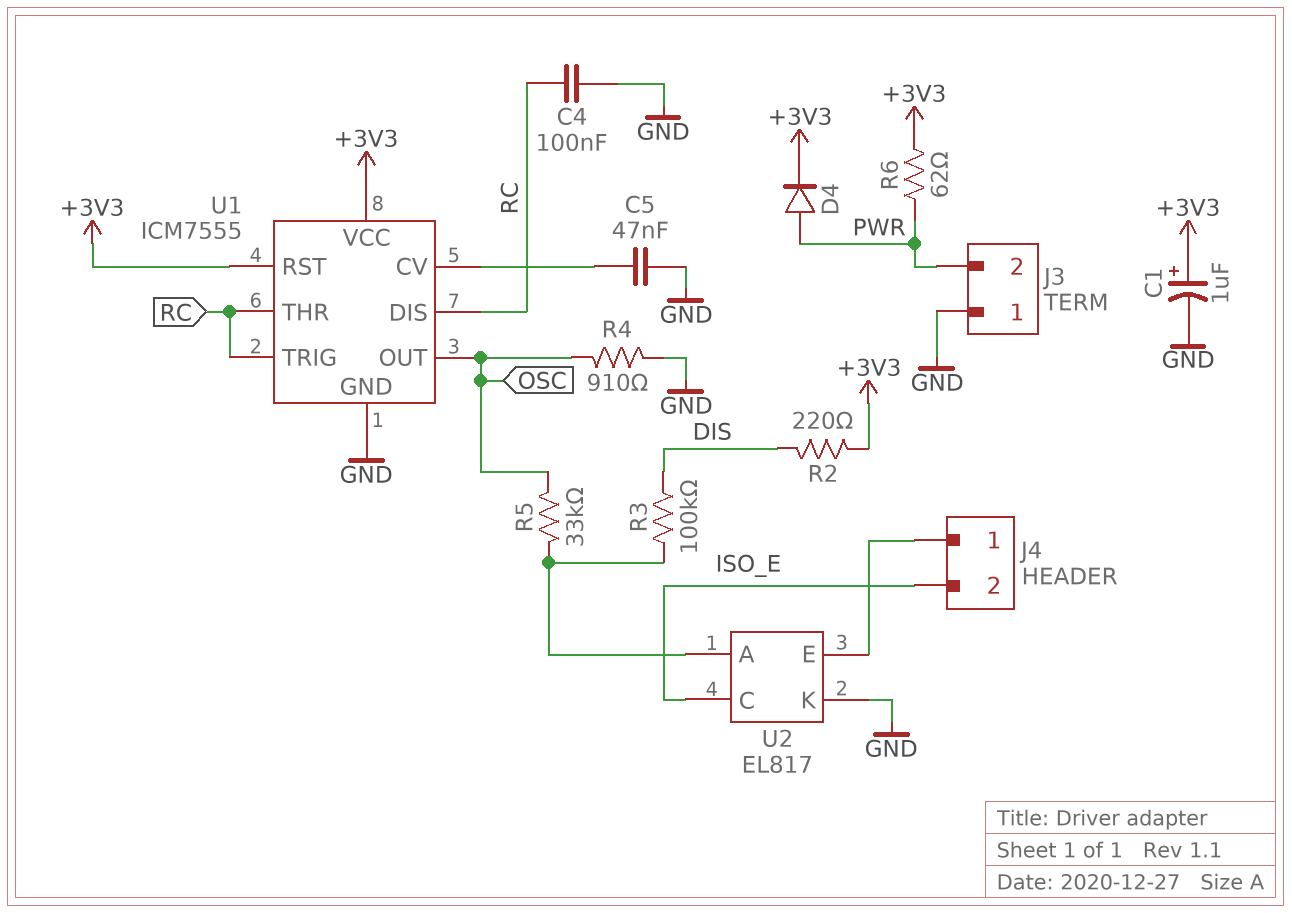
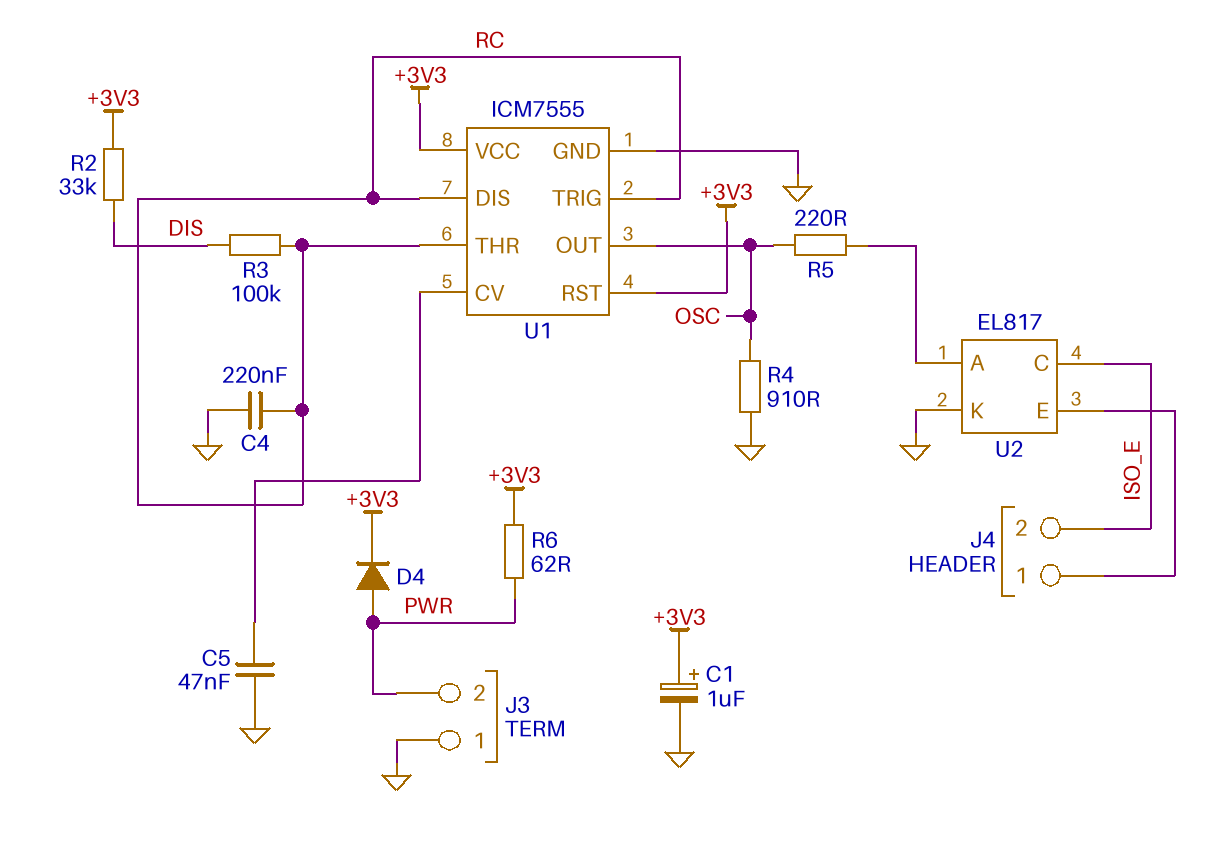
C4: 100nF (GND, RC) -> 220nF (GND, RC)
R2: 220 (+3V3, DIS) -> 33k (+3V3, DIS)
R3: 100k (DIS, U2/A) -> 100k (DIS, RC)
R5: 33k (OSC, U2/A) -> 220 (OSC, U2/A)

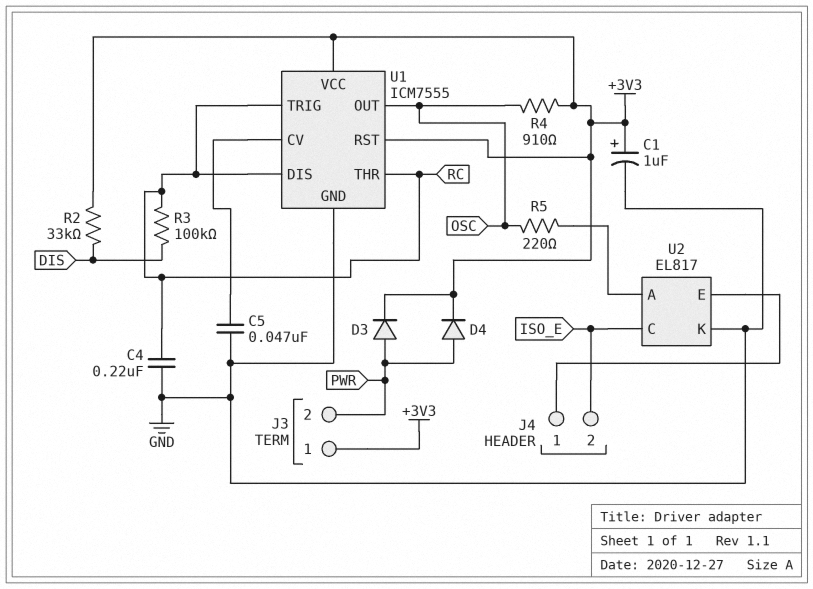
D3: none -> diode (A PWR, K +3V3)
J3 pin 1: GND -> +3V3
R4: 910 (GND, OSC) -> 910 (+3V3, OSC)
R6: 62 (+3V3, PWR) -> none

